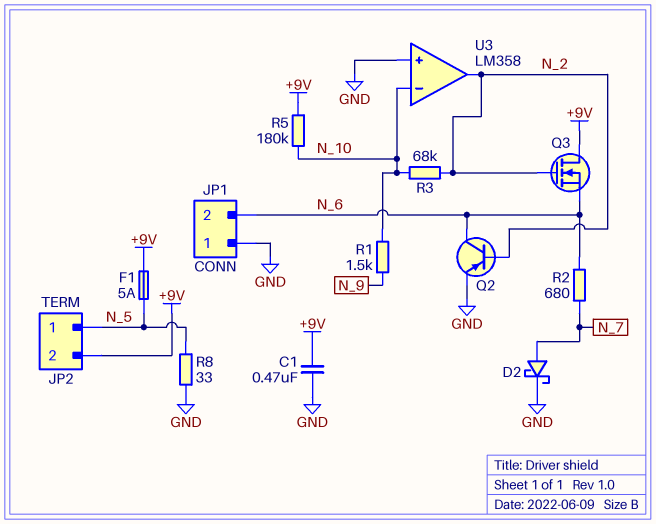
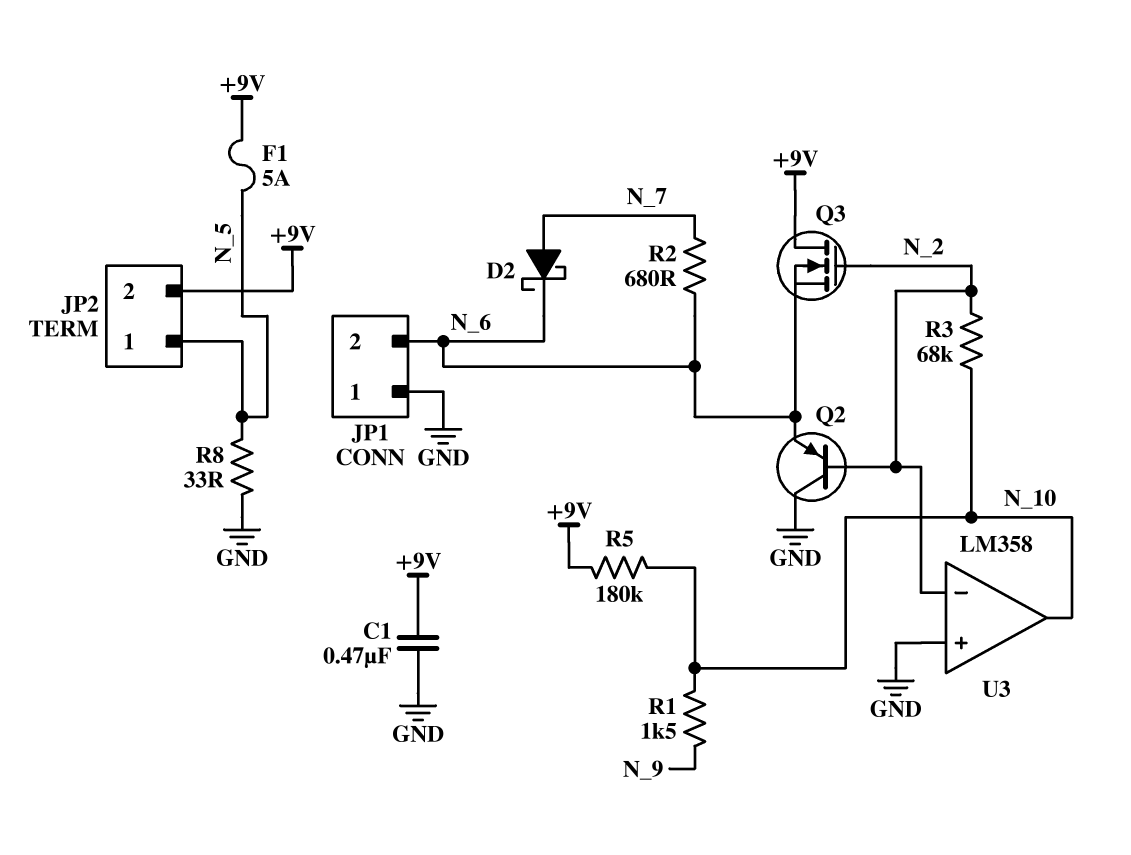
D2: schottky (A N_7, K GND) -> schottky (A N_7, K N_6)
Q2: PNP (B N_2, C N_6, E GND) -> PNP (B N_2, C GND, E N_6)
U3 pin in-: N_10 -> N_2
U3 pin out: N_2 -> N_10

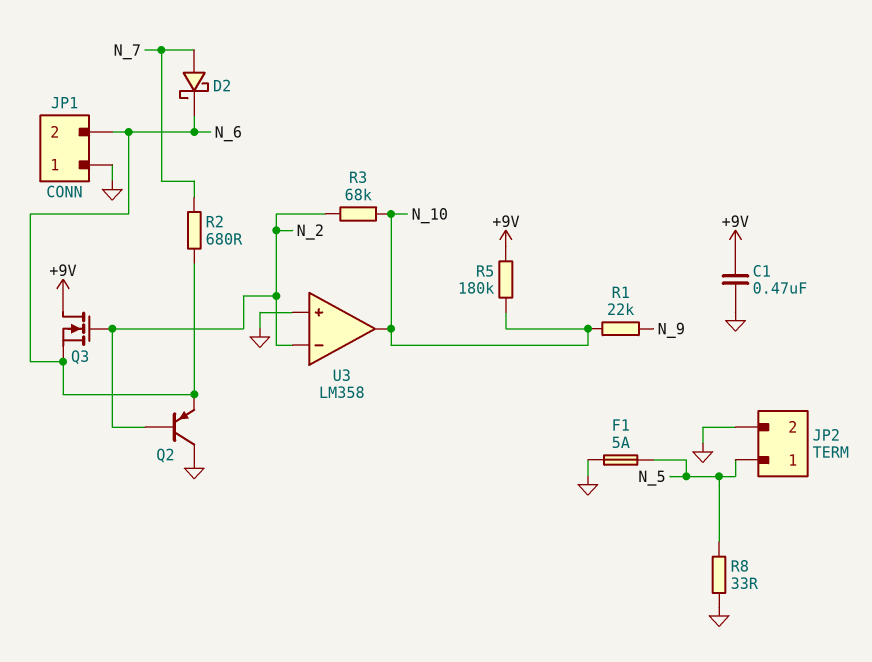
F1: 5A (+9V, N_5) -> 5A (GND, N_5)
JP2 pin 2: +9V -> GND
R1: 1.5k (N_9, N_10) -> 22k (N_9, N_10)

